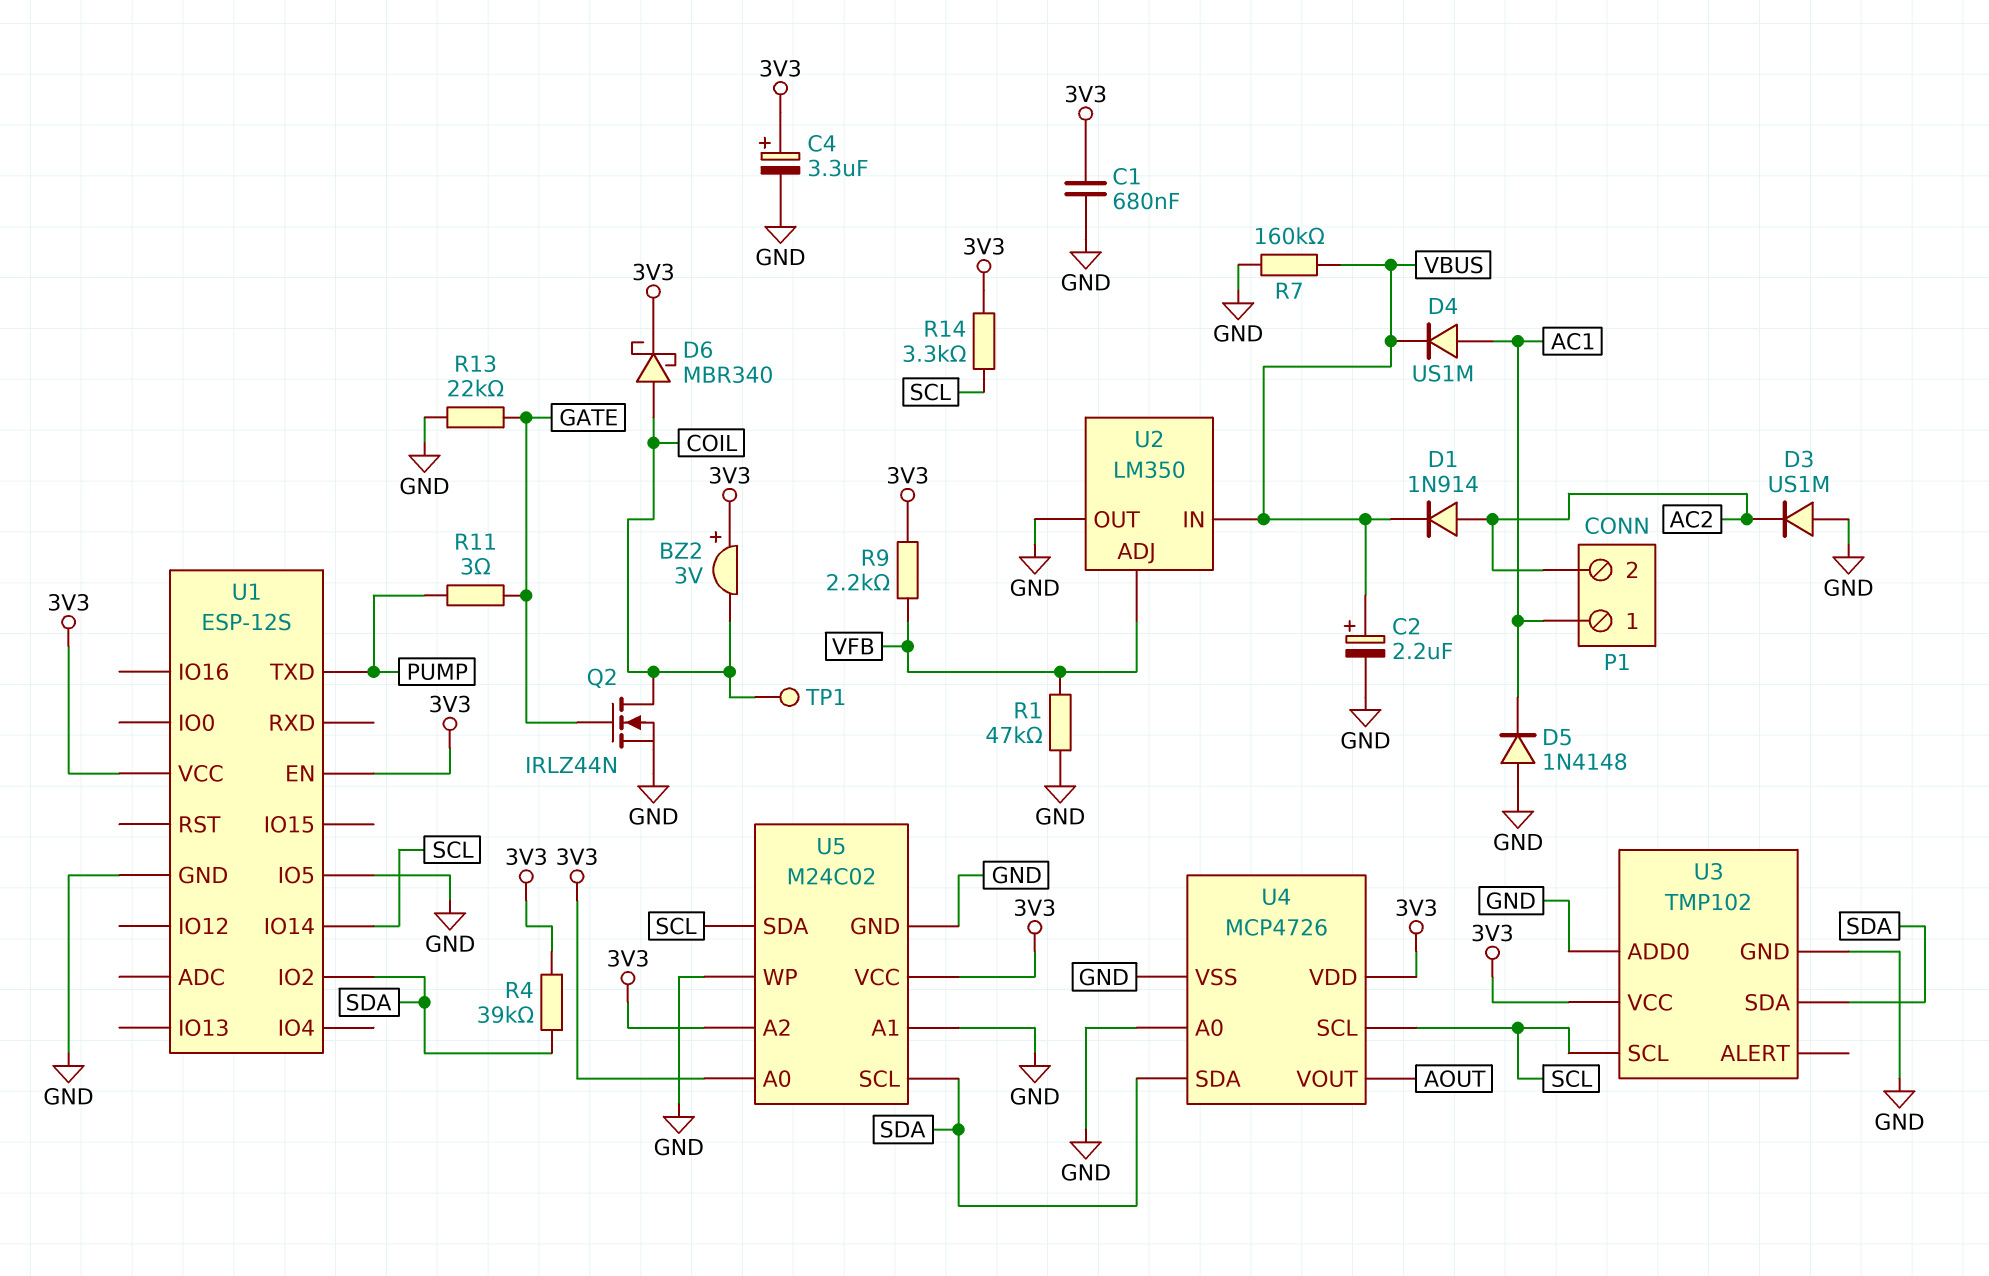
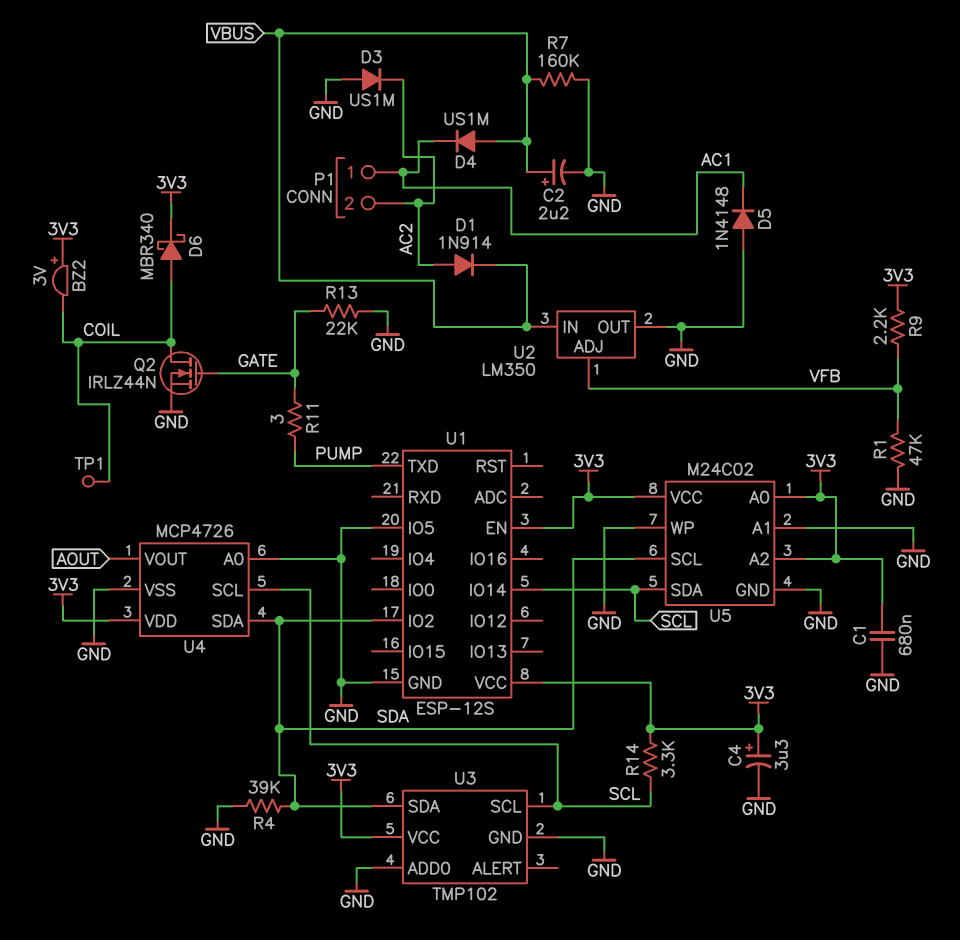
D4: diode US1M (A AC1, K VBUS) -> diode US1M (A VBUS, K AC1)
R4: 39k (3V3, SDA) -> 39k (GND, SDA)

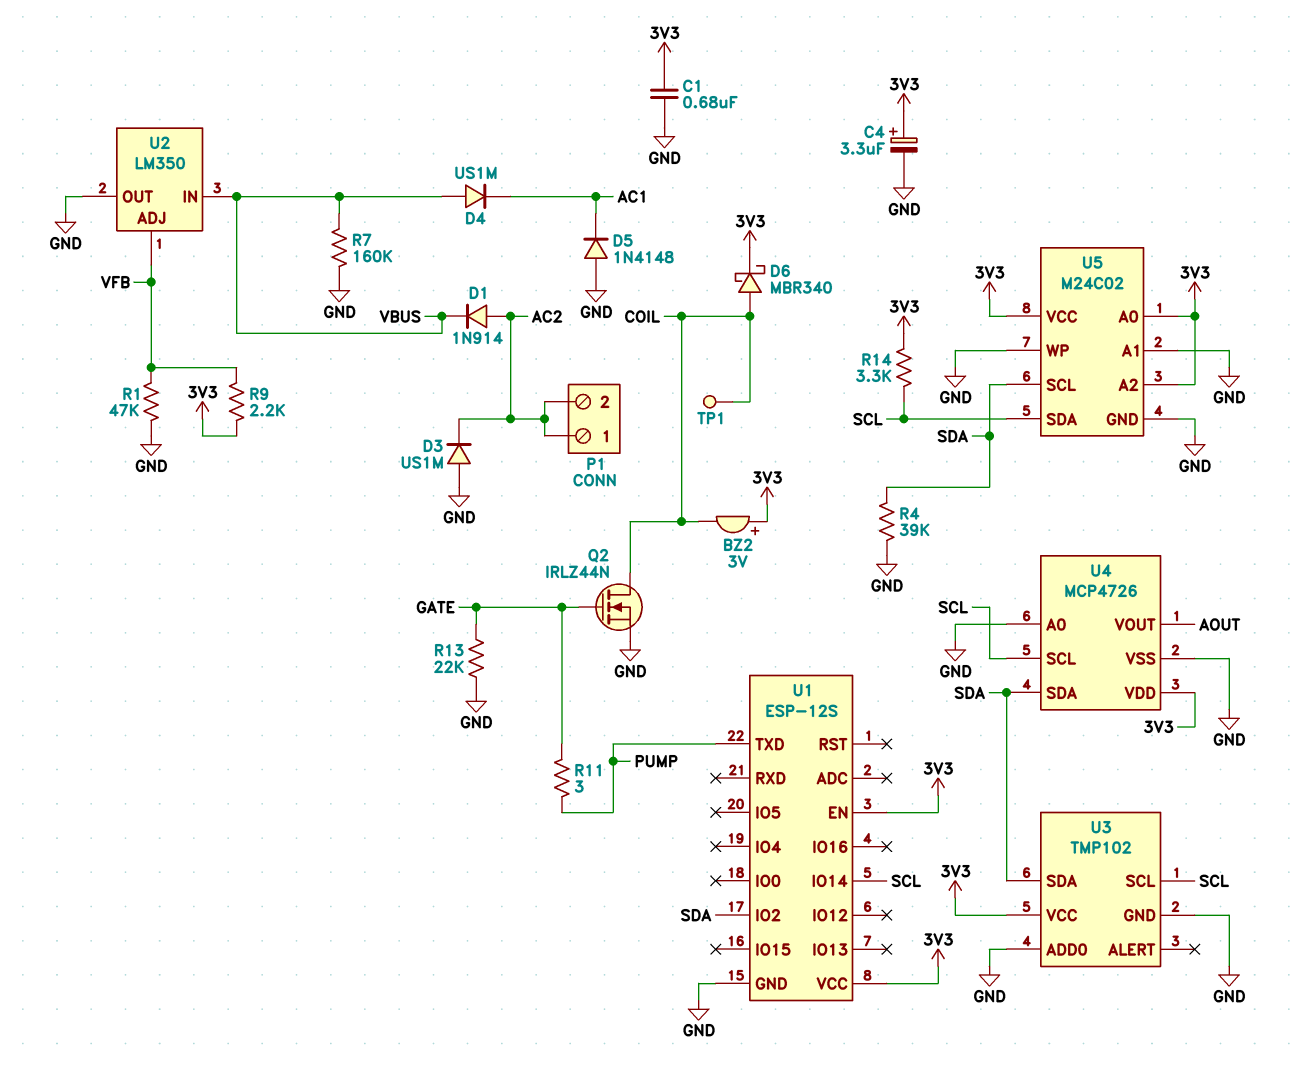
C2: 2.2uF (plus VBUS, minus GND) -> none
P1 pin 1: AC1 -> AC2
U1 pin IO5: GND -> none

